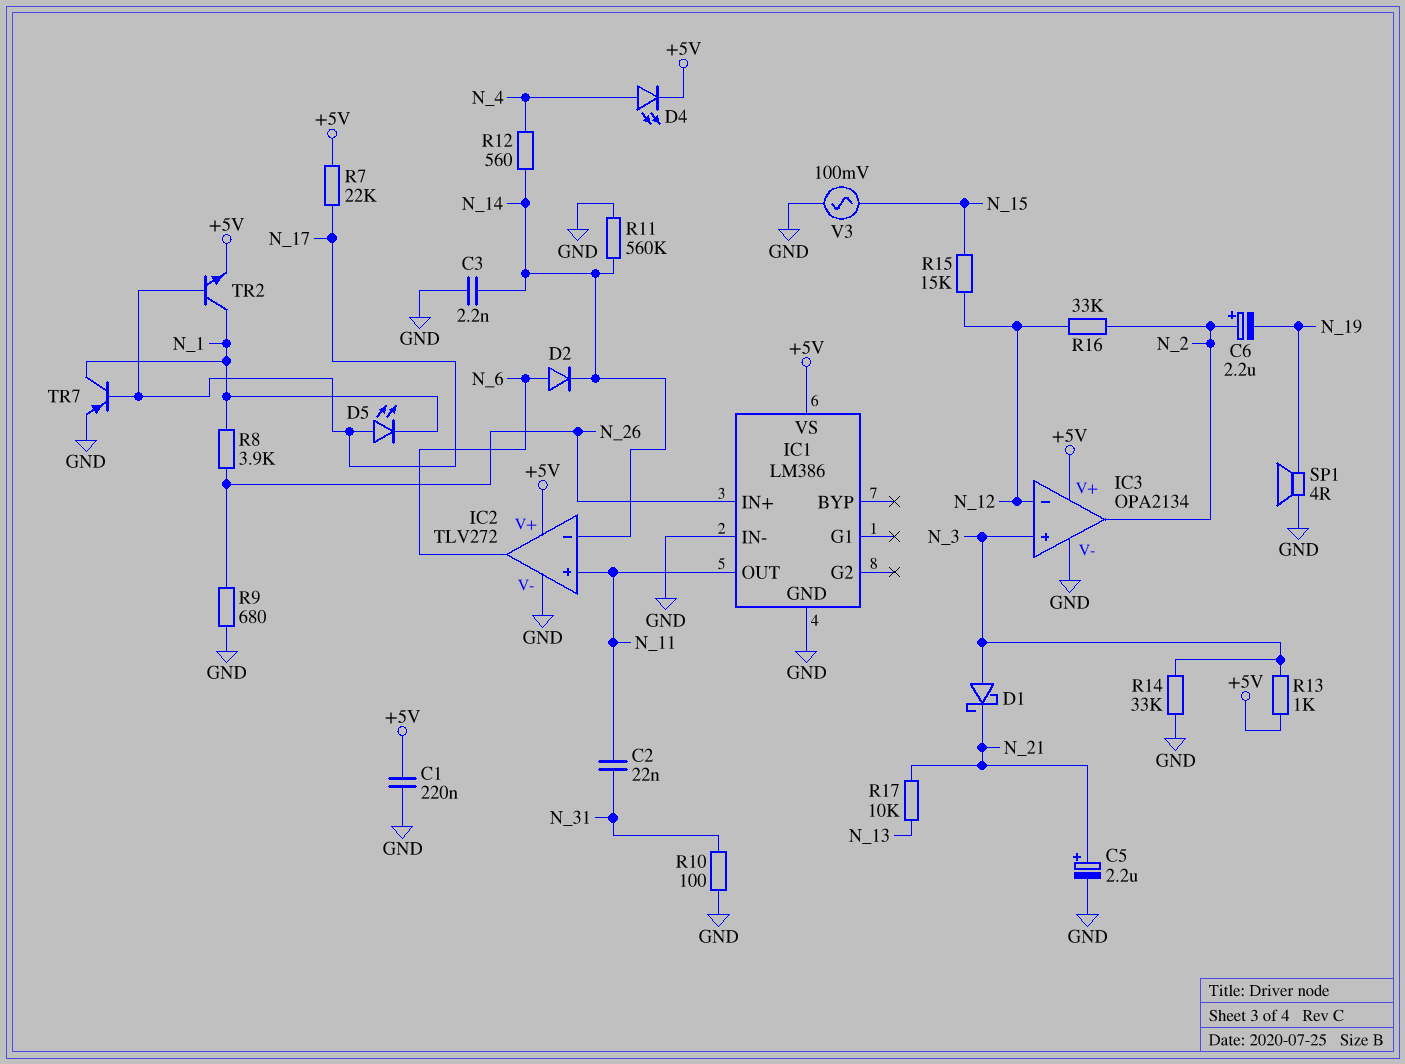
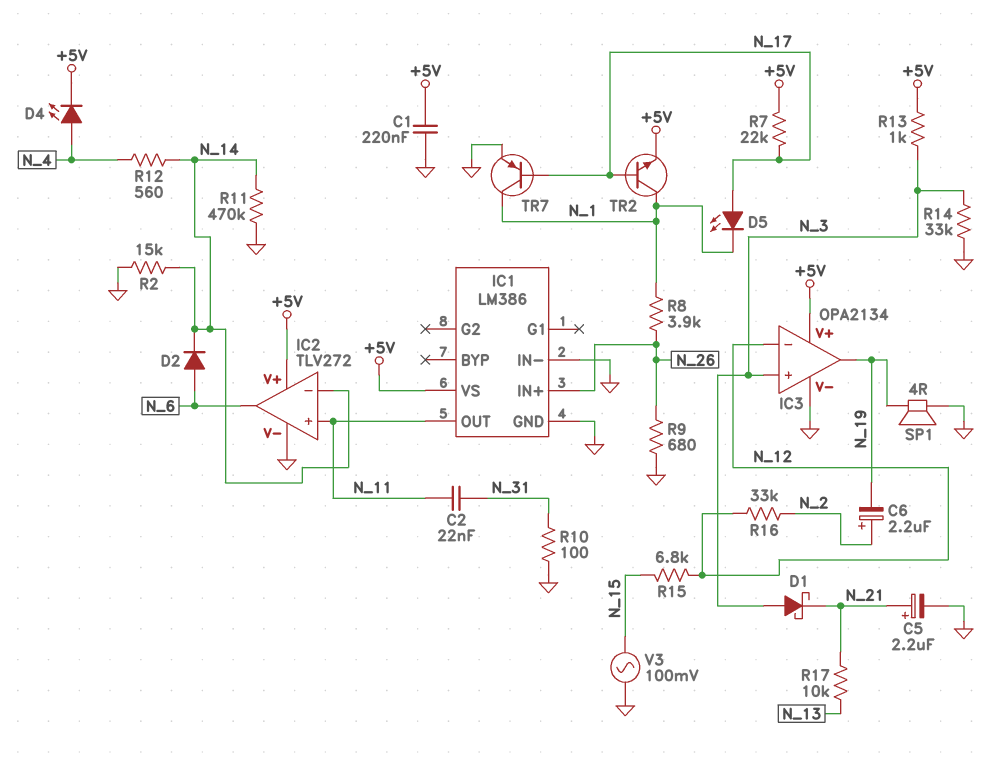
C3: 2.2nF (GND, N_14) -> none
IC3 pin out: N_2 -> N_19
R2: none -> 15k (GND, N_14)
R11: 560k (GND, N_14) -> 470k (GND, N_14)
R15: 15k (N_12, N_15) -> 6.8k (N_12, N_15)

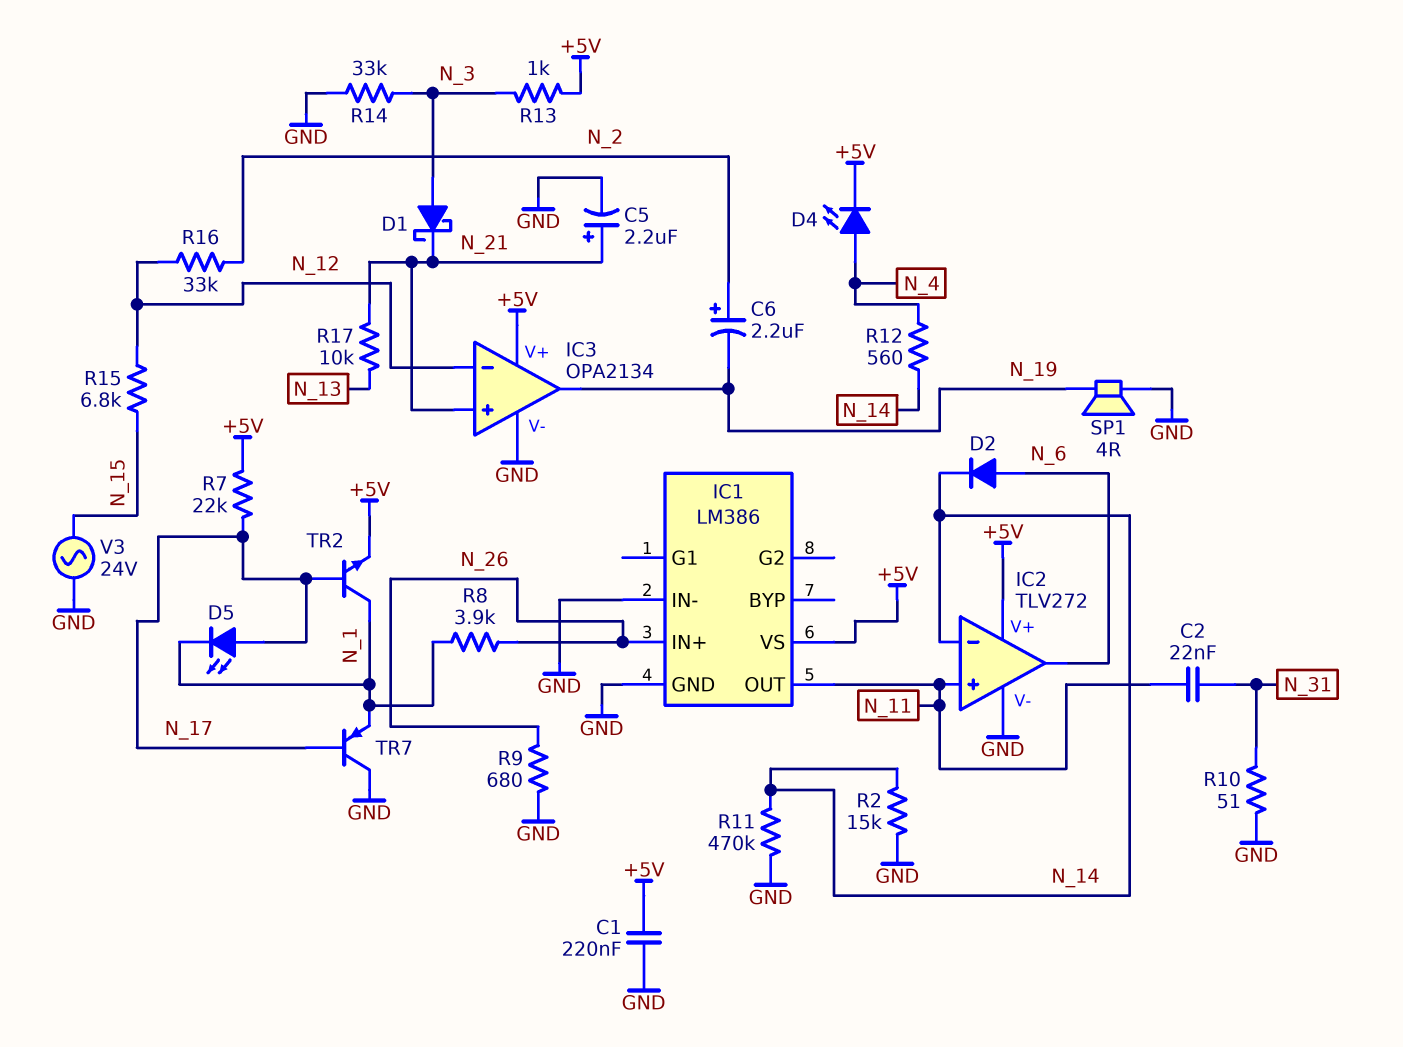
IC3 pin in+: N_3 -> N_21
R10: 100 (GND, N_31) -> 51 (GND, N_31)
TR7: PNP (B N_17, C N_1, E GND) -> PNP (B N_17, C GND, E N_1)
V3: AC 100mV (GND, N_15) -> AC 24V (GND, N_15)

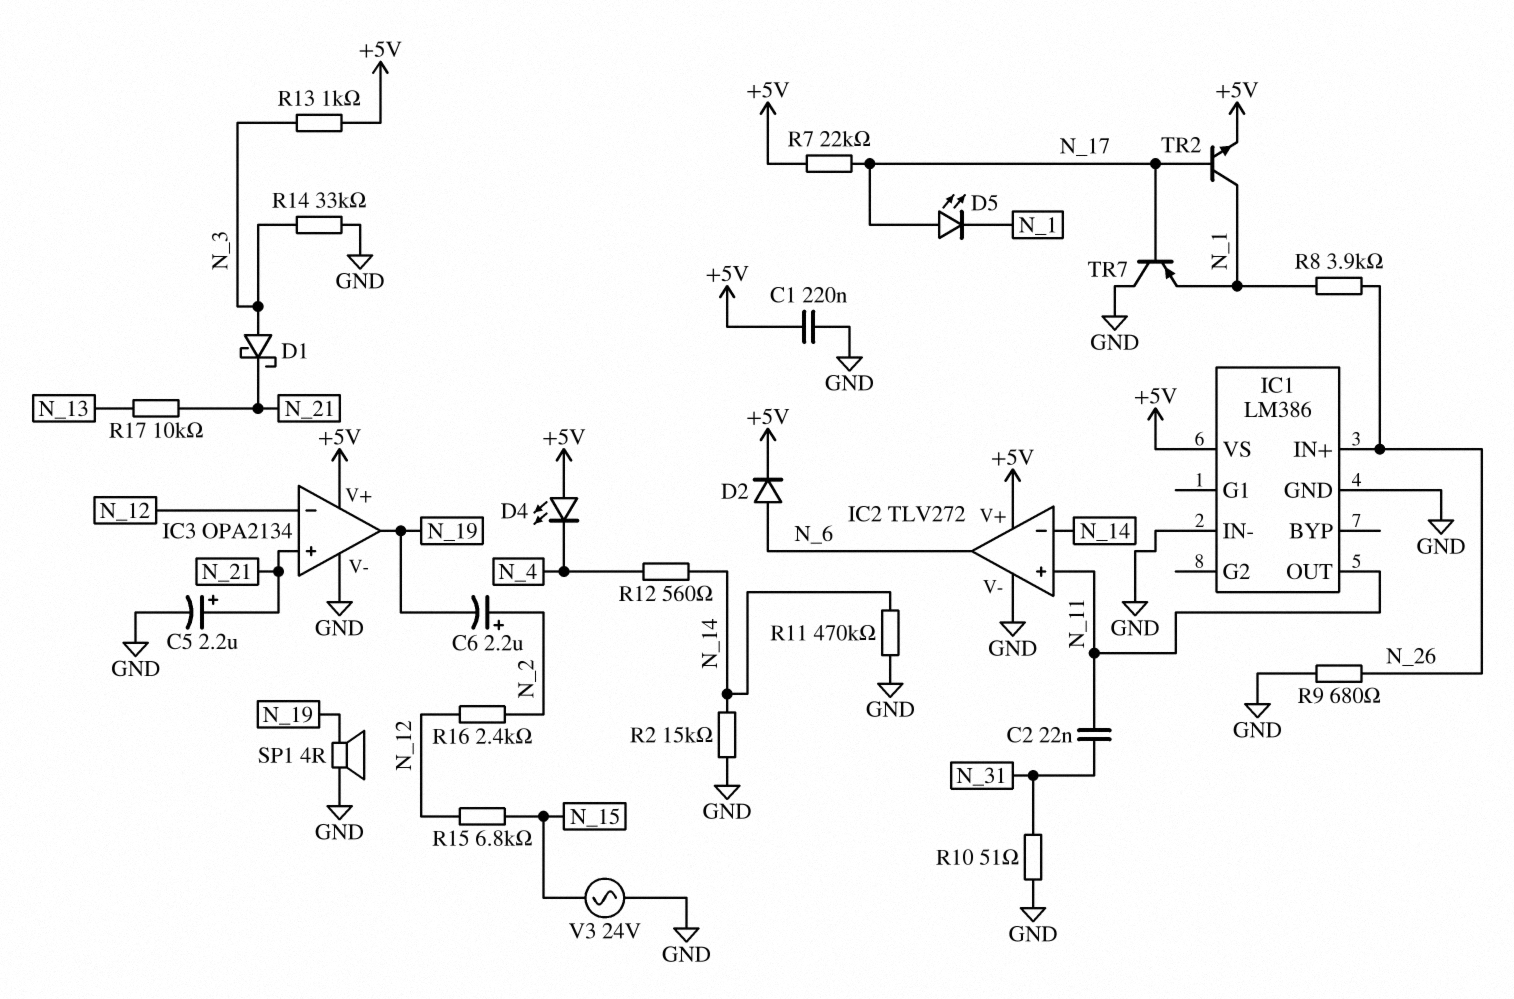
D2: diode (A N_6, K N_14) -> diode (A N_6, K +5V)
D4: LED (A N_4, K +5V) -> LED (A +5V, K N_4)
R16: 33k (N_2, N_12) -> 2.4k (N_2, N_12)

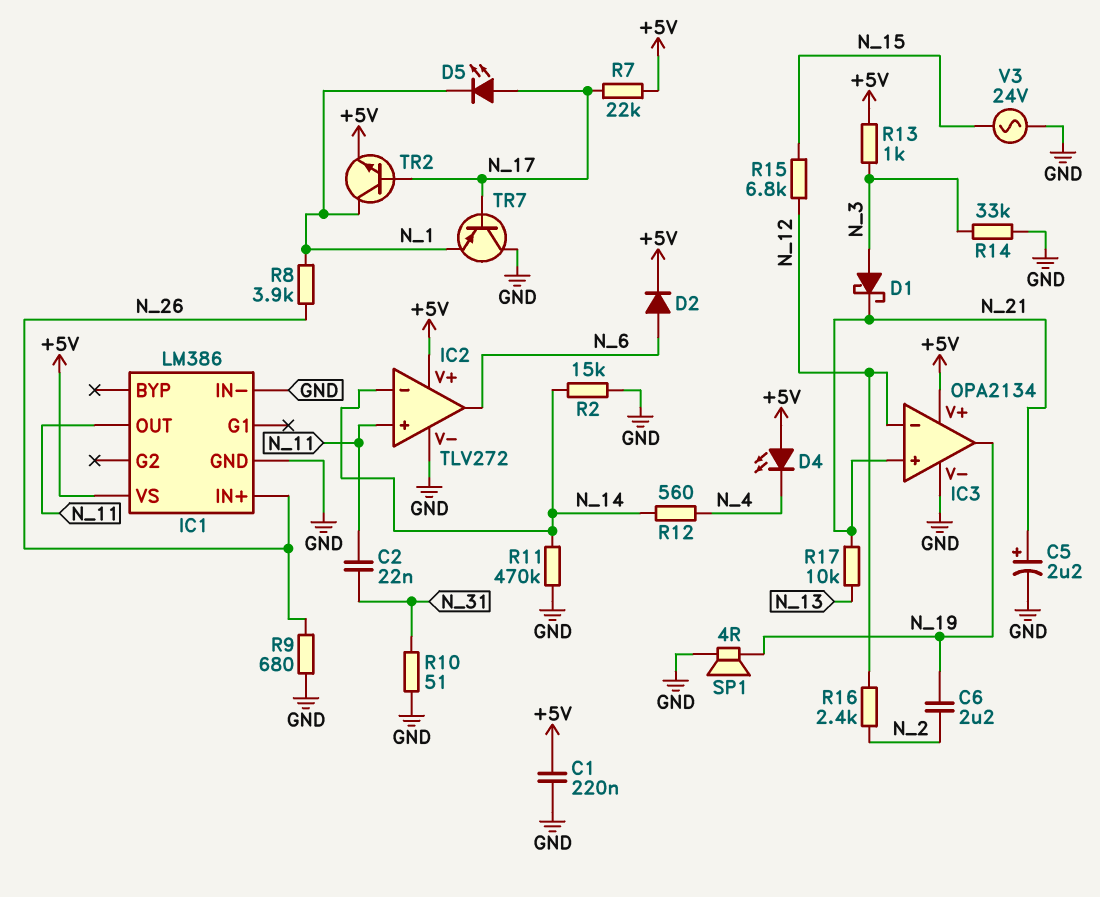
C6: 2.2uF (plus N_2, minus N_19) -> 2.2uF (N_2, N_19)

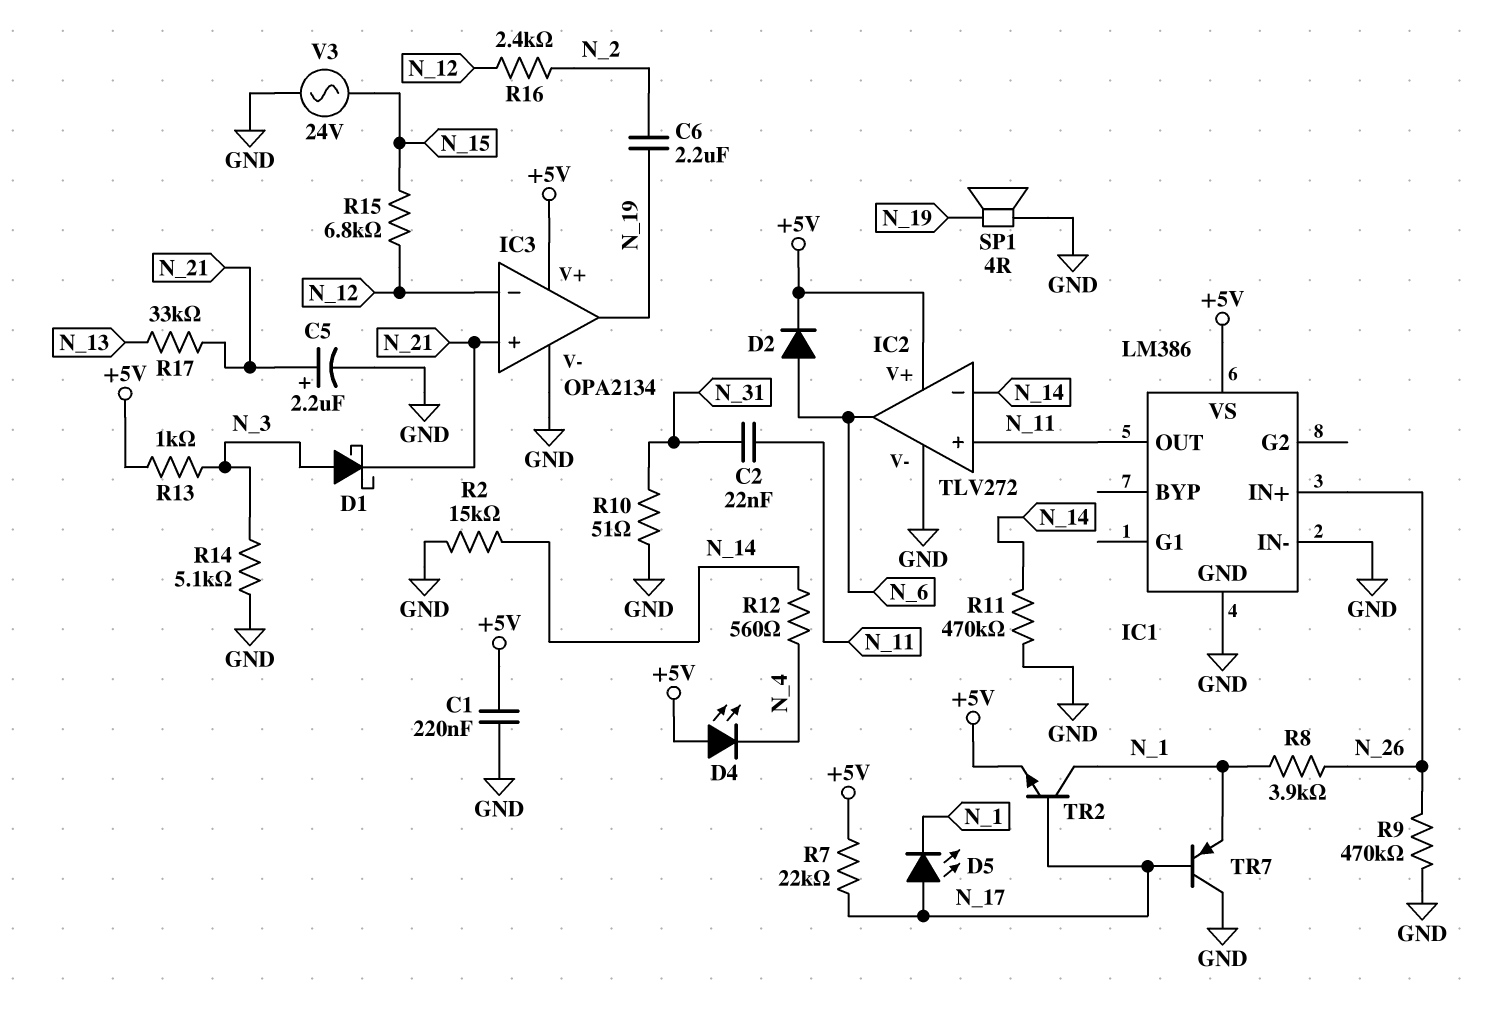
R9: 680 (GND, N_26) -> 470k (GND, N_26)
R14: 33k (GND, N_3) -> 5.1k (GND, N_3)
R17: 10k (N_13, N_21) -> 33k (N_13, N_21)

